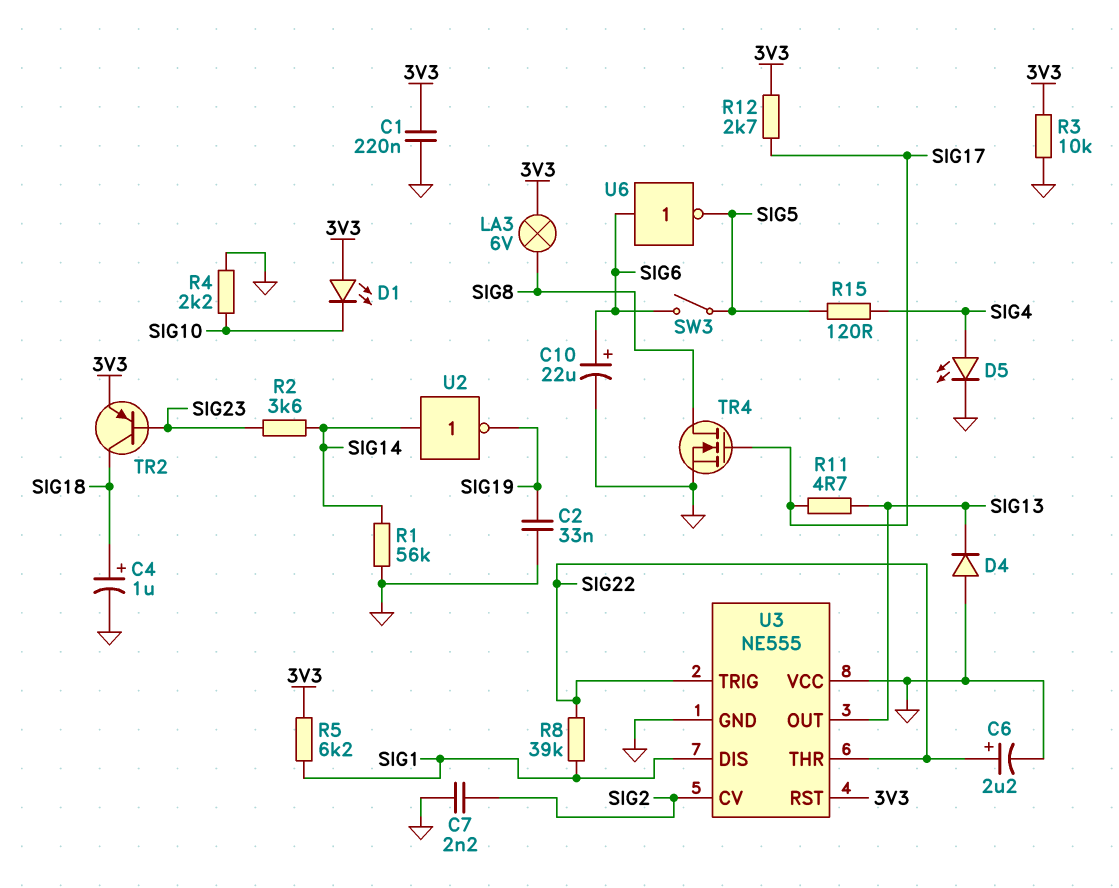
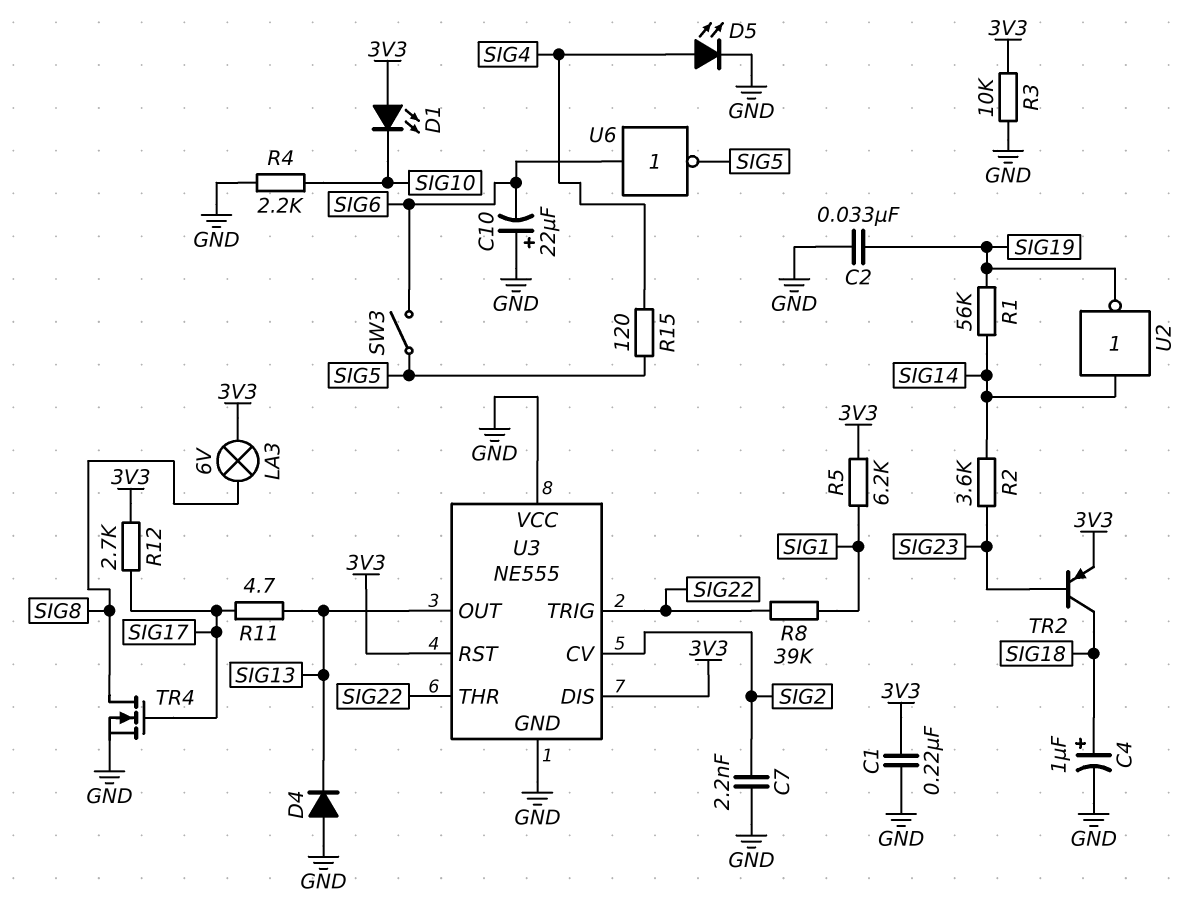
C6: 2.2uF (plus SIG22, minus GND) -> none
C10: 22uF (plus SIG6, minus GND) -> 22uF (plus GND, minus SIG6)
R1: 56k (GND, SIG14) -> 56k (SIG14, SIG19)
U3 pin DIS: SIG1 -> 3V3

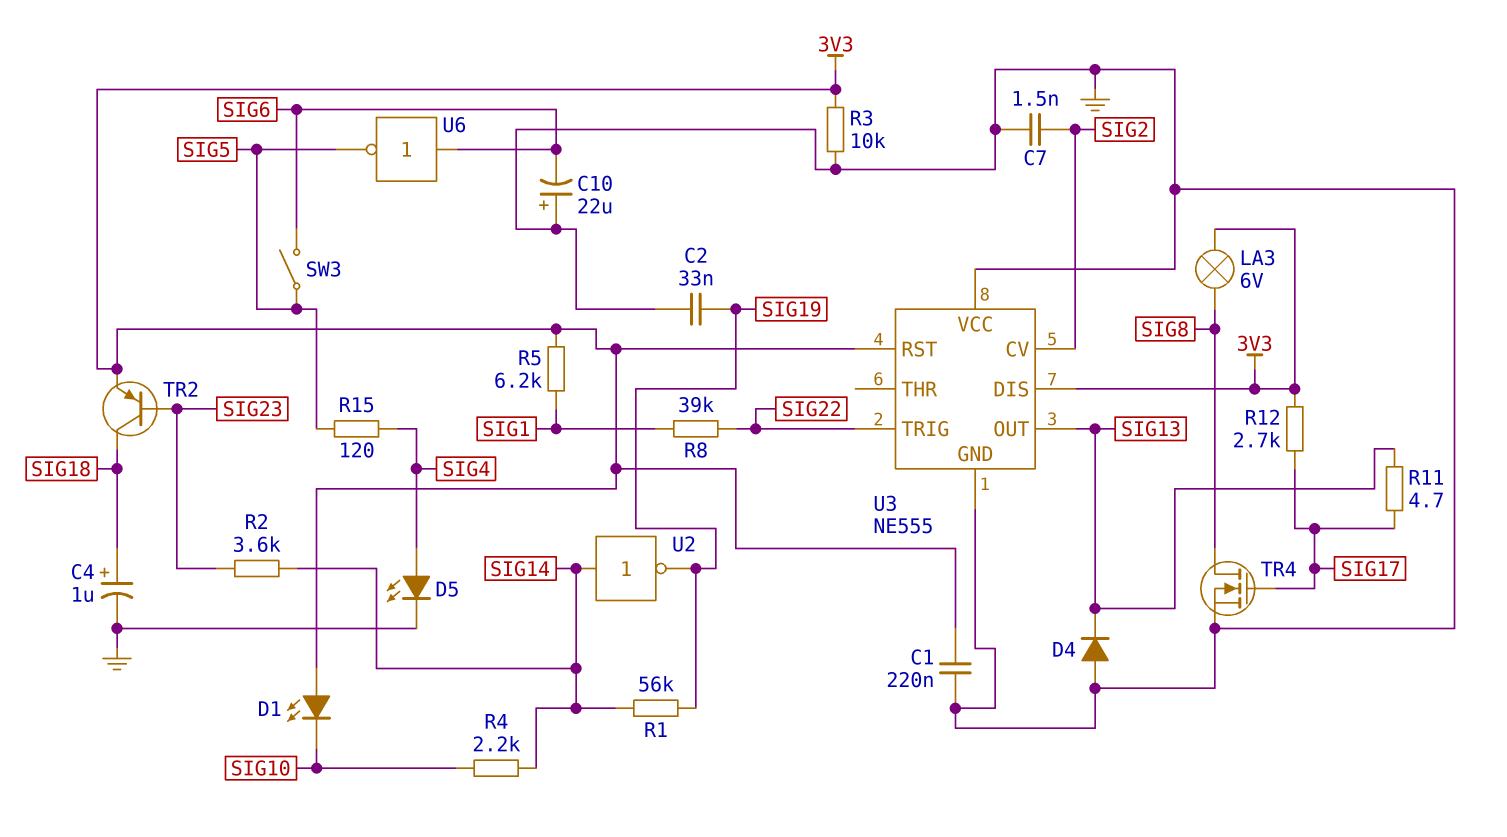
C7: 2.2nF (GND, SIG2) -> 1.5nF (GND, SIG2)
R4: 2.2k (GND, SIG10) -> 2.2k (SIG10, SIG14)
U3 pin THR: SIG22 -> none

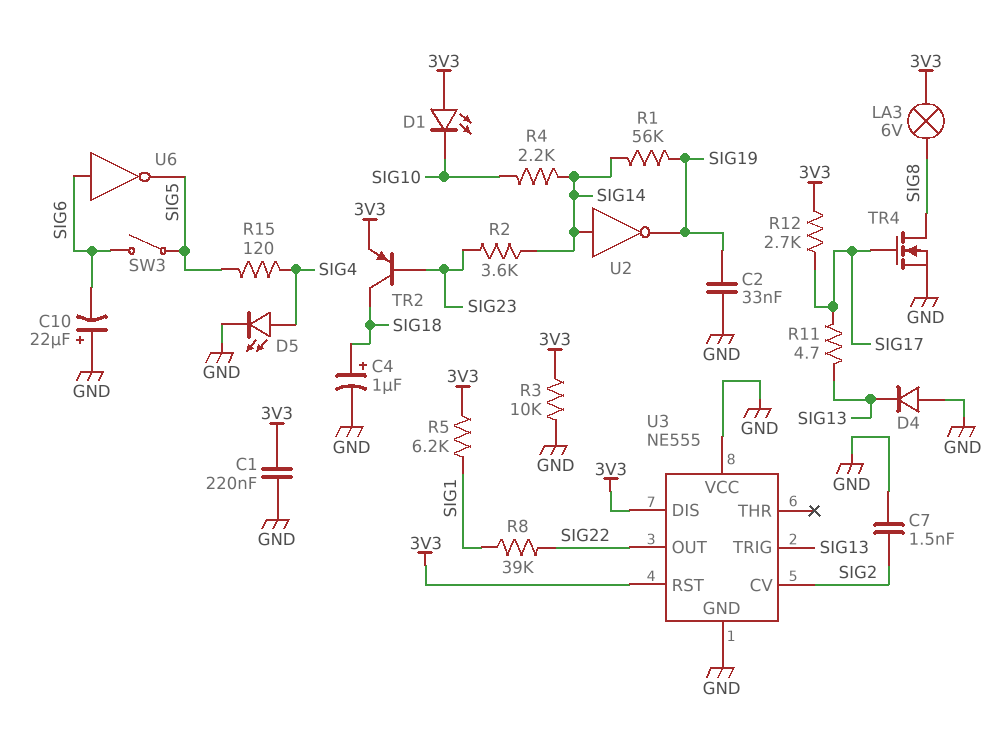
U3 pin OUT: SIG13 -> SIG22
U3 pin TRIG: SIG22 -> SIG13

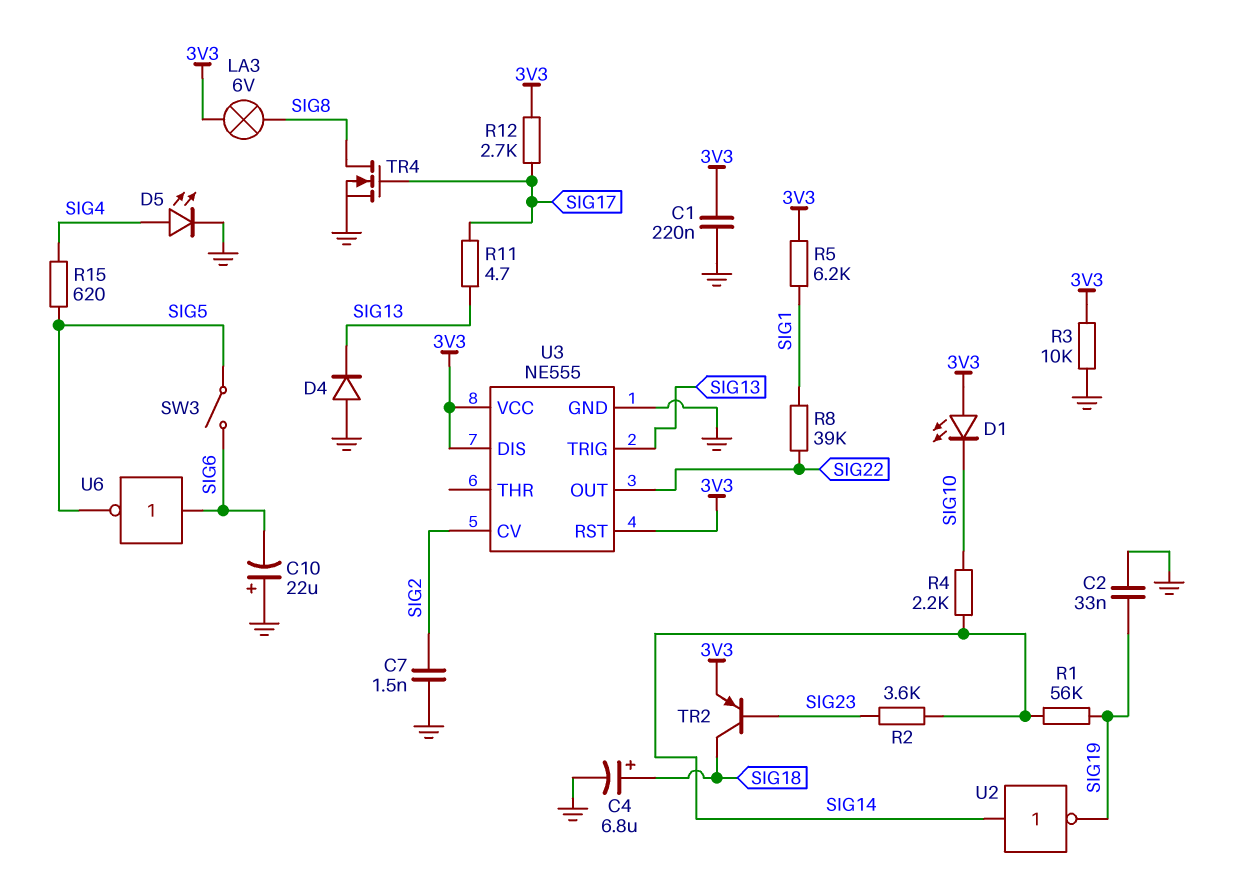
C4: 1uF (plus SIG18, minus GND) -> 6.8uF (plus SIG18, minus GND)
R15: 120 (SIG4, SIG5) -> 620 (SIG4, SIG5)
U3 pin VCC: GND -> 3V3

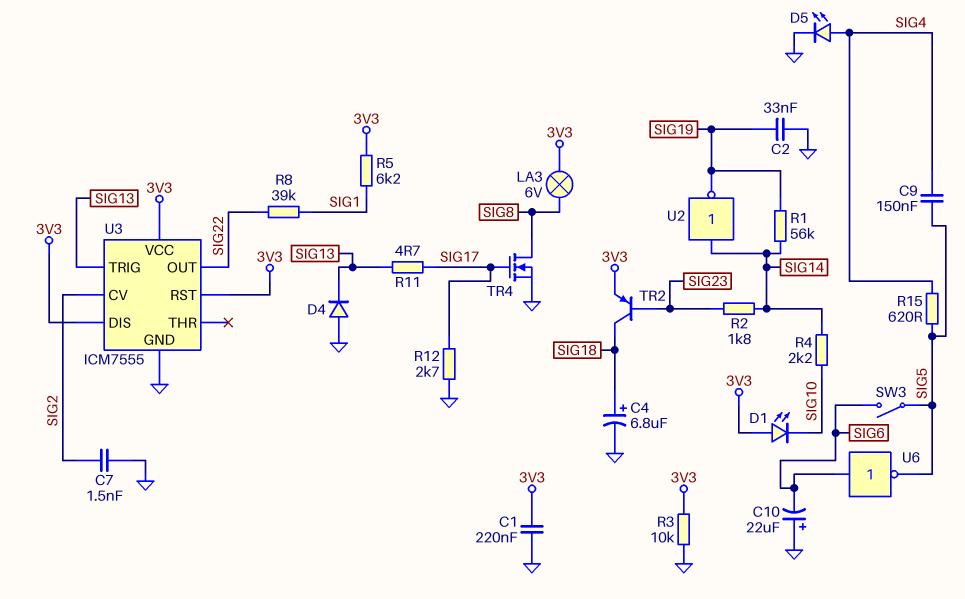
C9: none -> 150nF (SIG4, SIG5)
R2: 3.6k (SIG14, SIG23) -> 1.8k (SIG14, SIG23)
R12: 2.7k (3V3, SIG17) -> 2.7k (GND, SIG17)
U3: NE555 -> ICM7555

